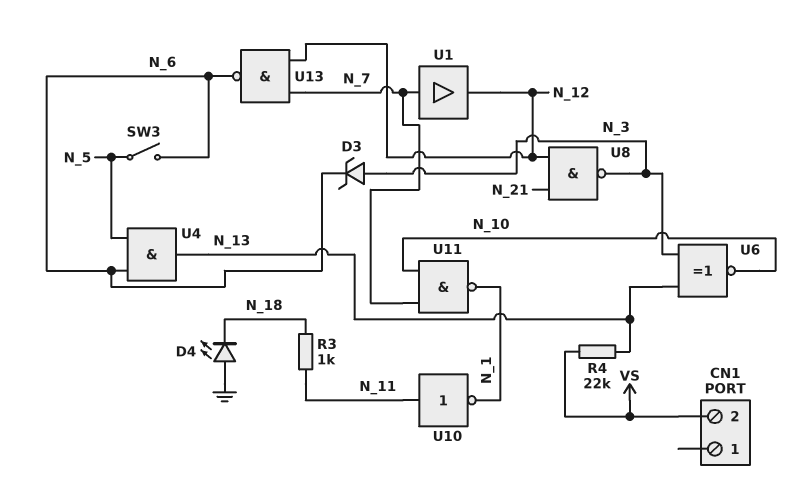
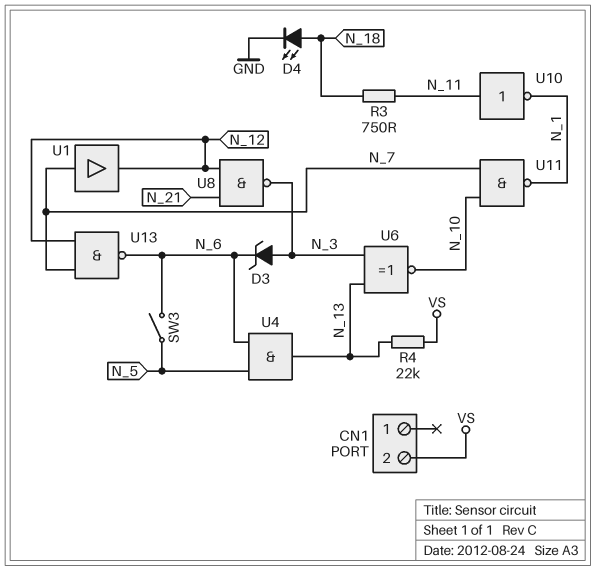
D4: LED (A GND, K N_18) -> LED (A N_18, K GND)
R3: 1k (N_11, N_18) -> 750 (N_11, N_18)

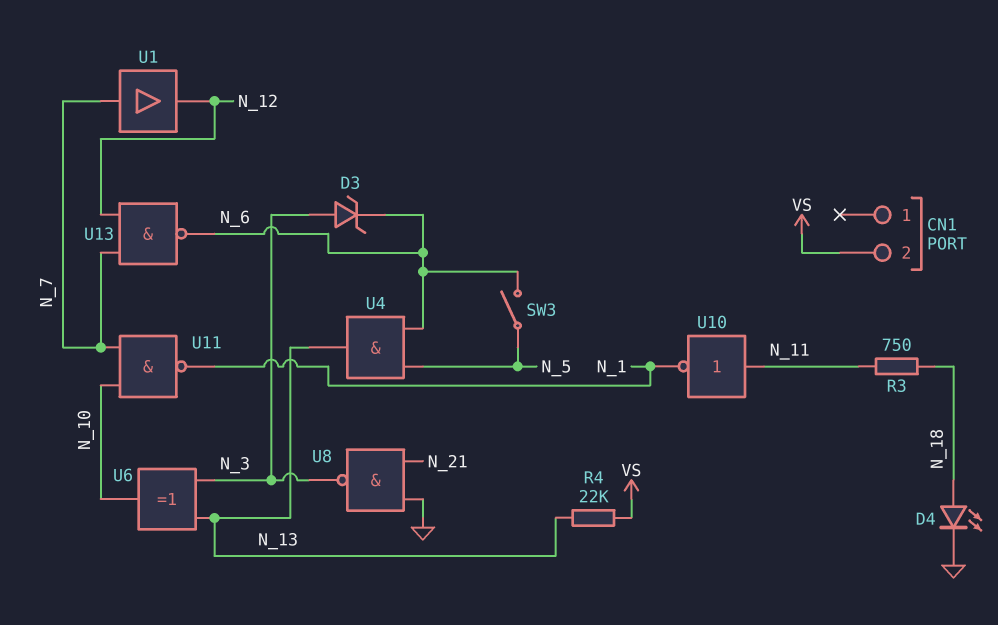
U6: XNOR (in N_3, in N_13, out N_10) -> XOR (in N_3, in N_13, out N_10)
U8: NAND (in N_12, in N_21, out N_3) -> NAND (in GND, in N_21, out N_3)

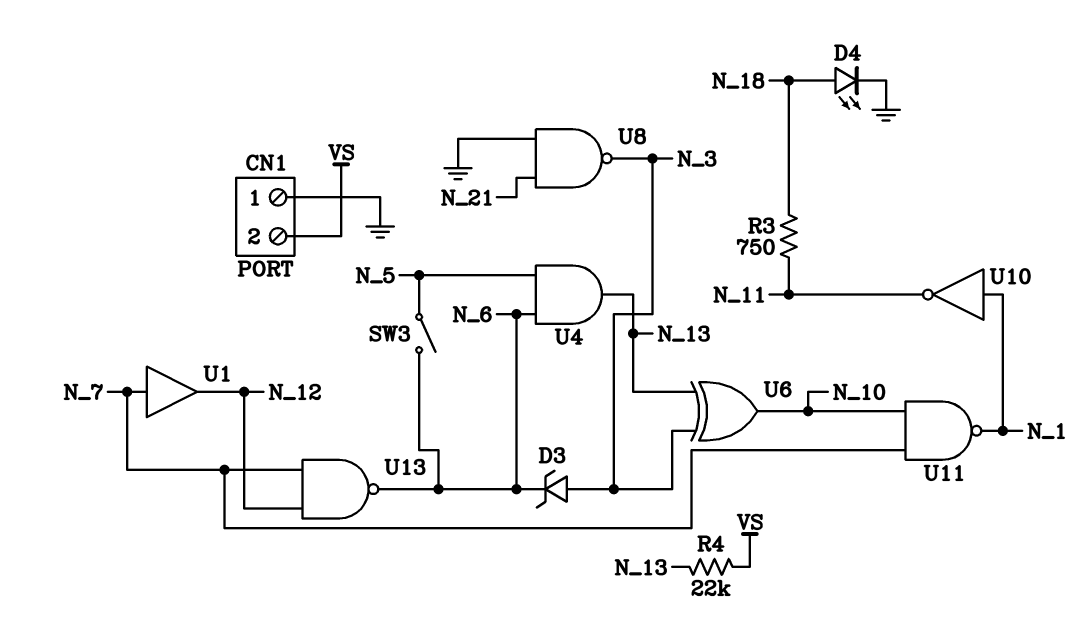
CN1 pin 1: none -> GND
U10: NOT (in N_11, out N_1) -> NOT (in N_1, out N_11)

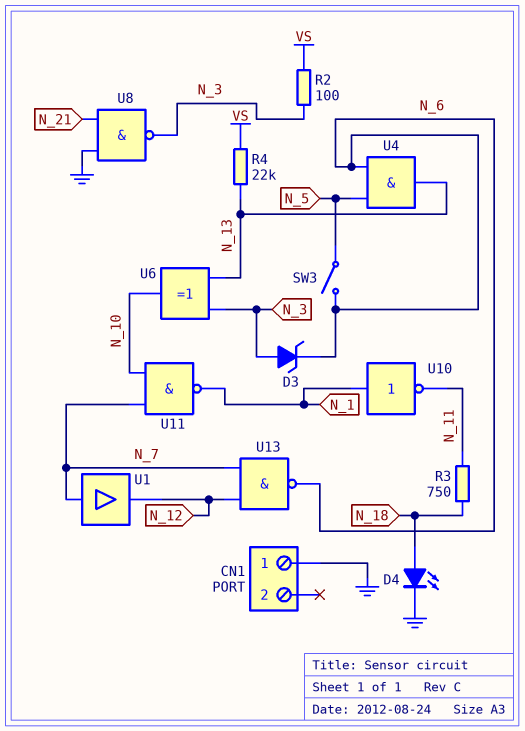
CN1 pin 2: VS -> none
R2: none -> 100 (N_3, VS)

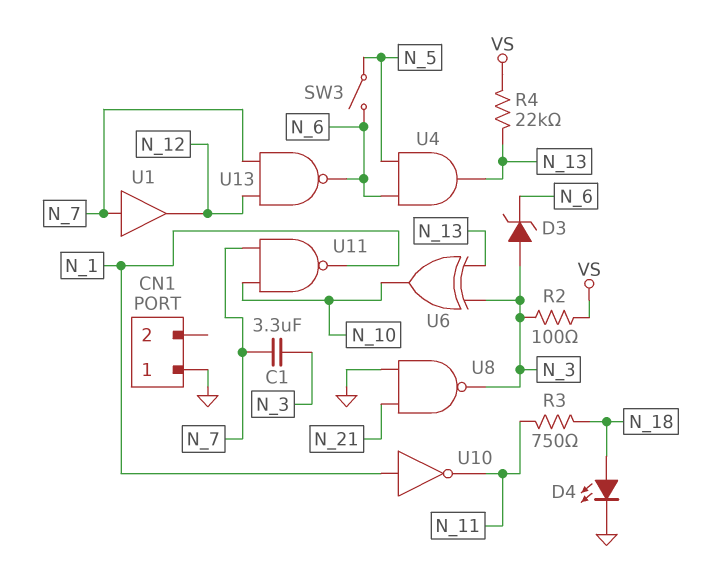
C1: none -> 3.3uF (N_3, N_7)

